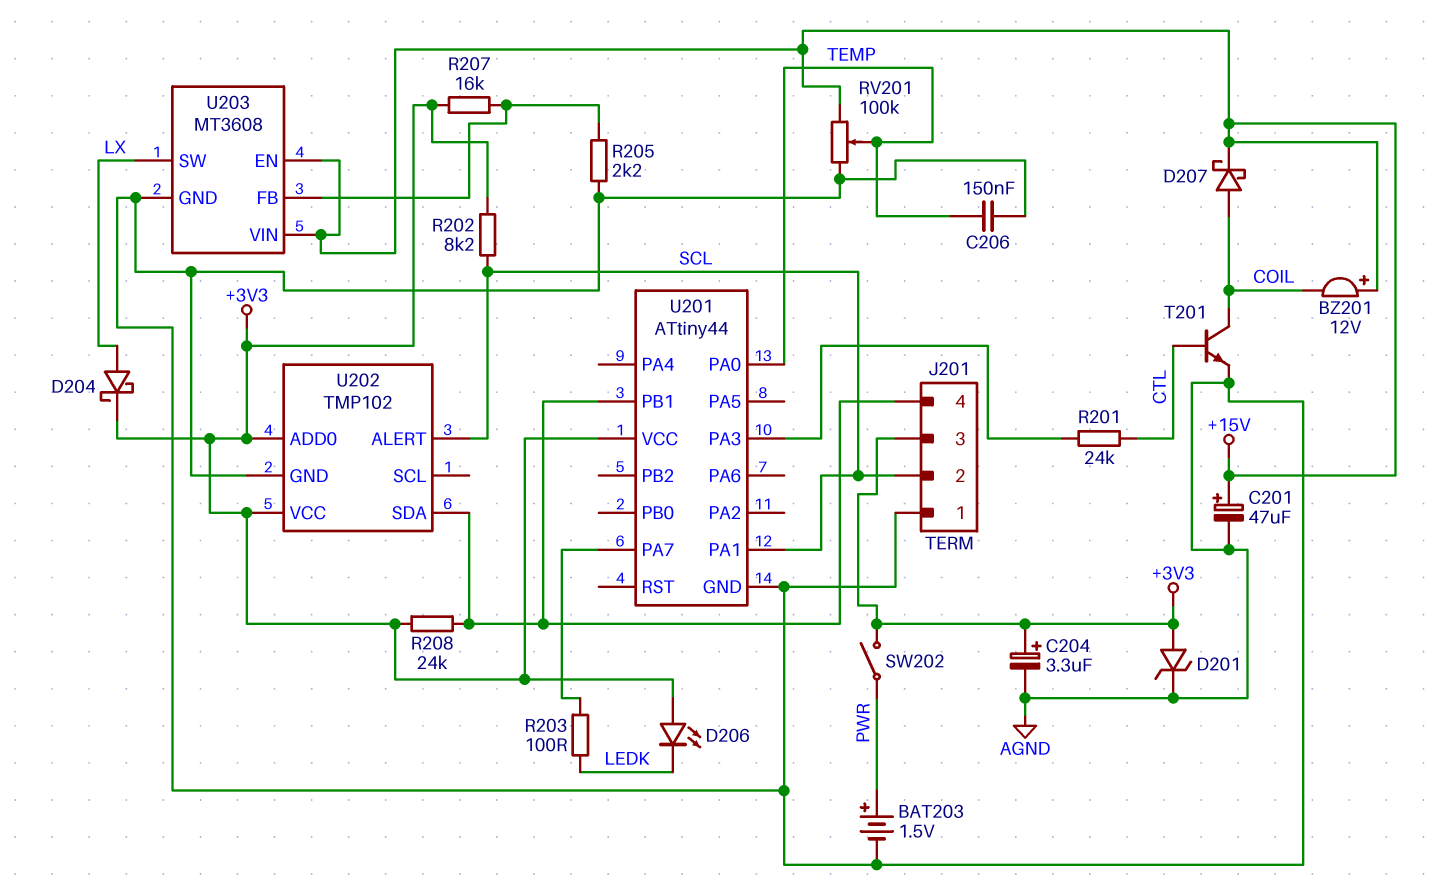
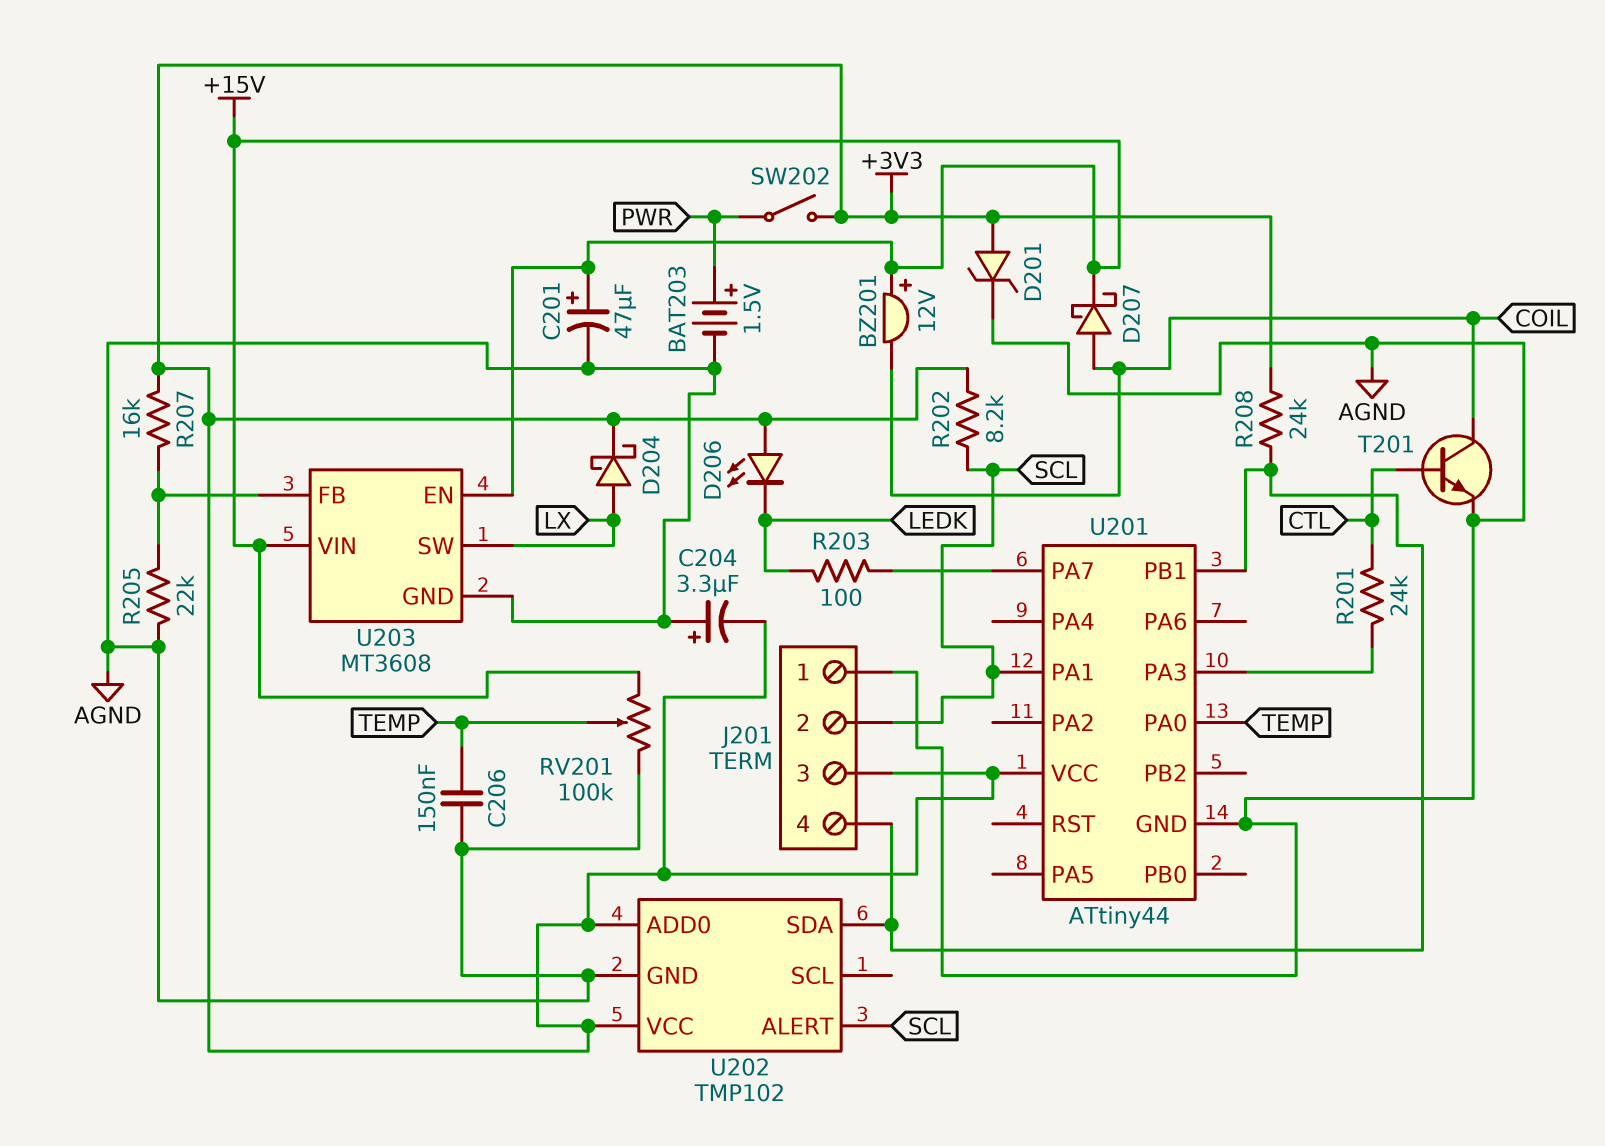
C204: 3.3uF (plus +3V3, minus AGND) -> 3.3uF (plus AGND, minus +3V3)
R205: 2.2k (AGND, U203/FB) -> 22k (AGND, U203/FB)

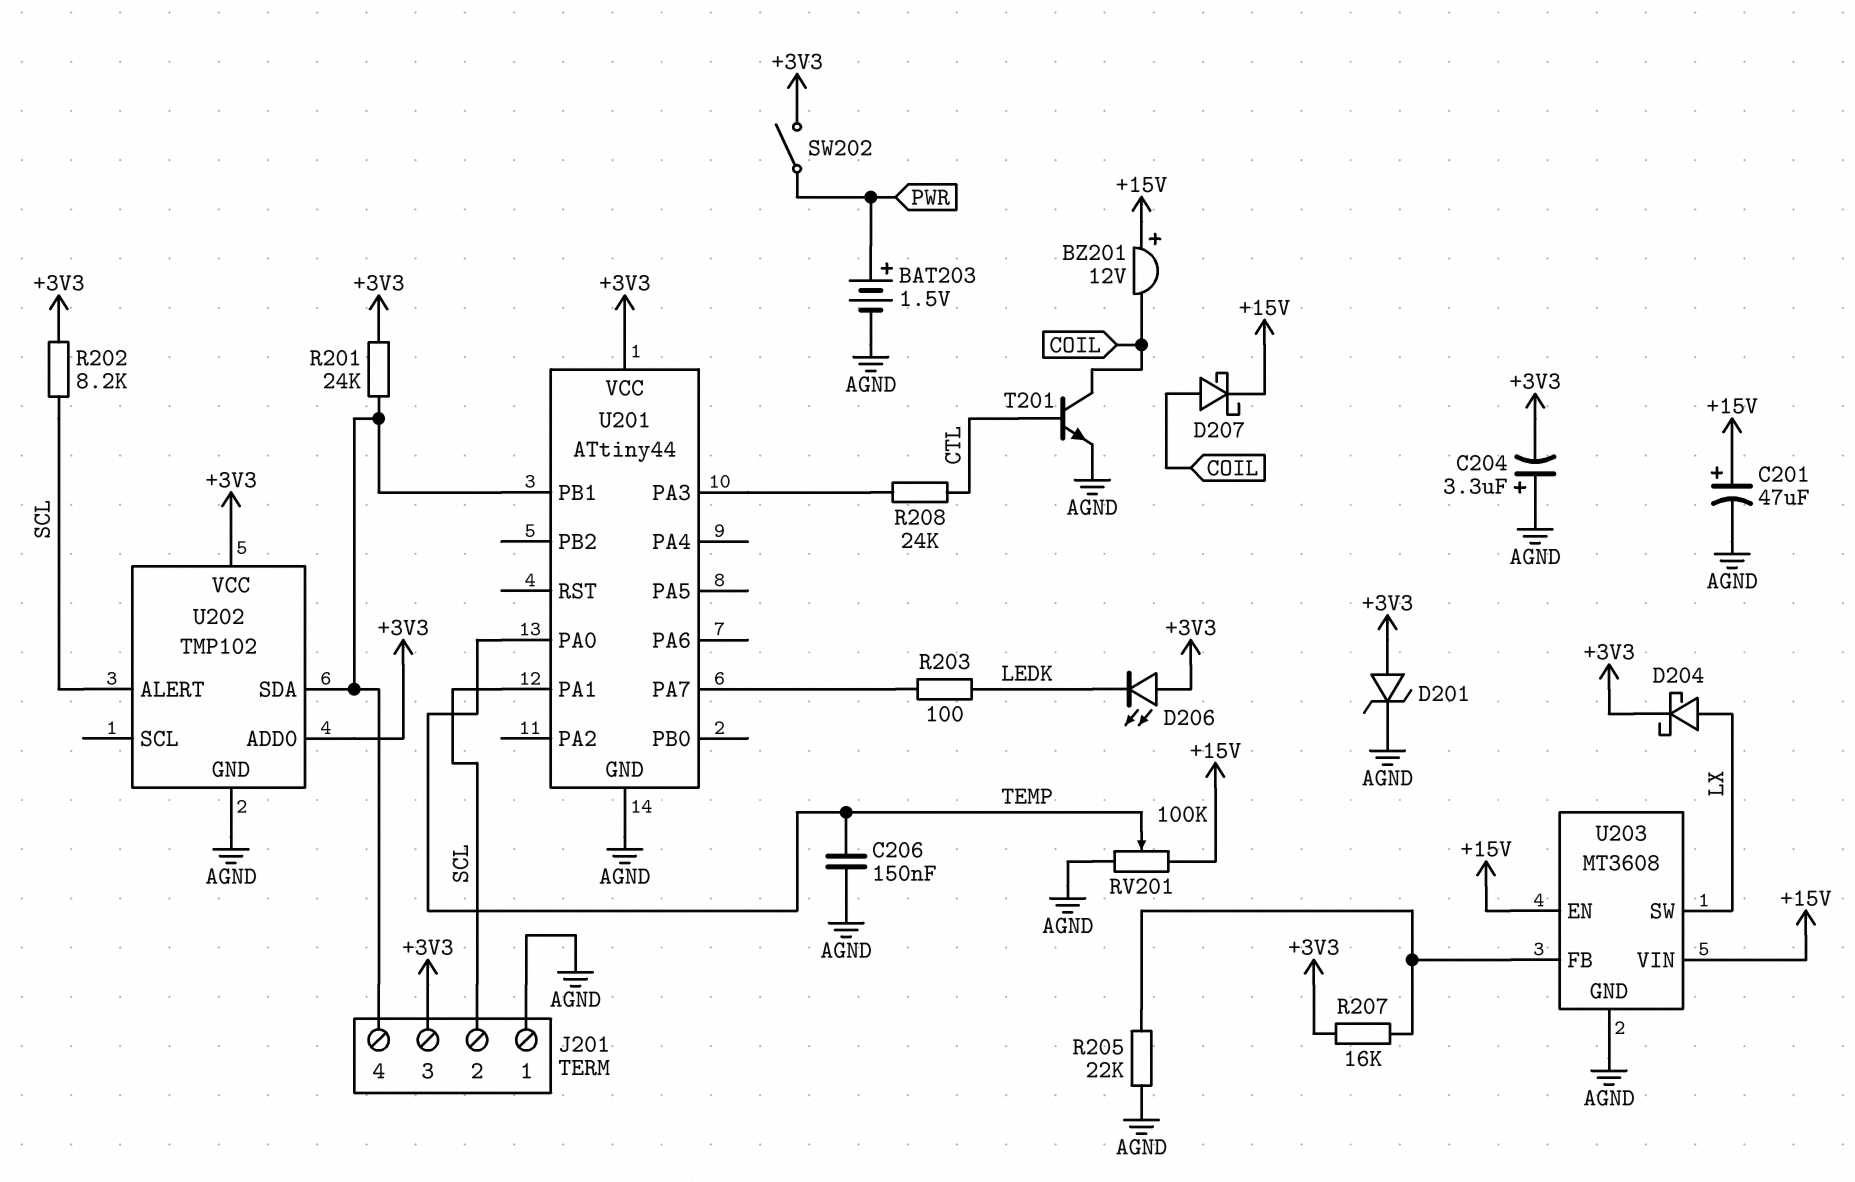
R201: 24k (CTL, U201/PA3) -> 24k (+3V3, J201/4)
R208: 24k (+3V3, J201/4) -> 24k (CTL, U201/PA3)

